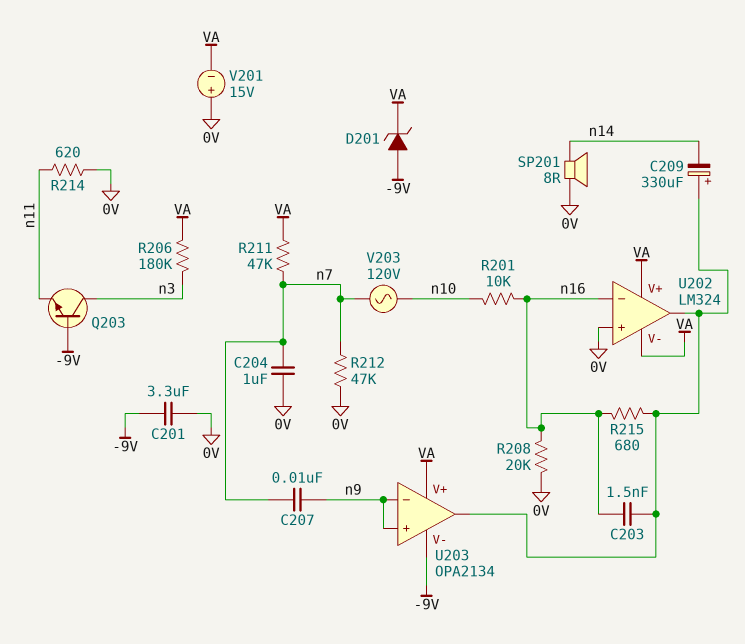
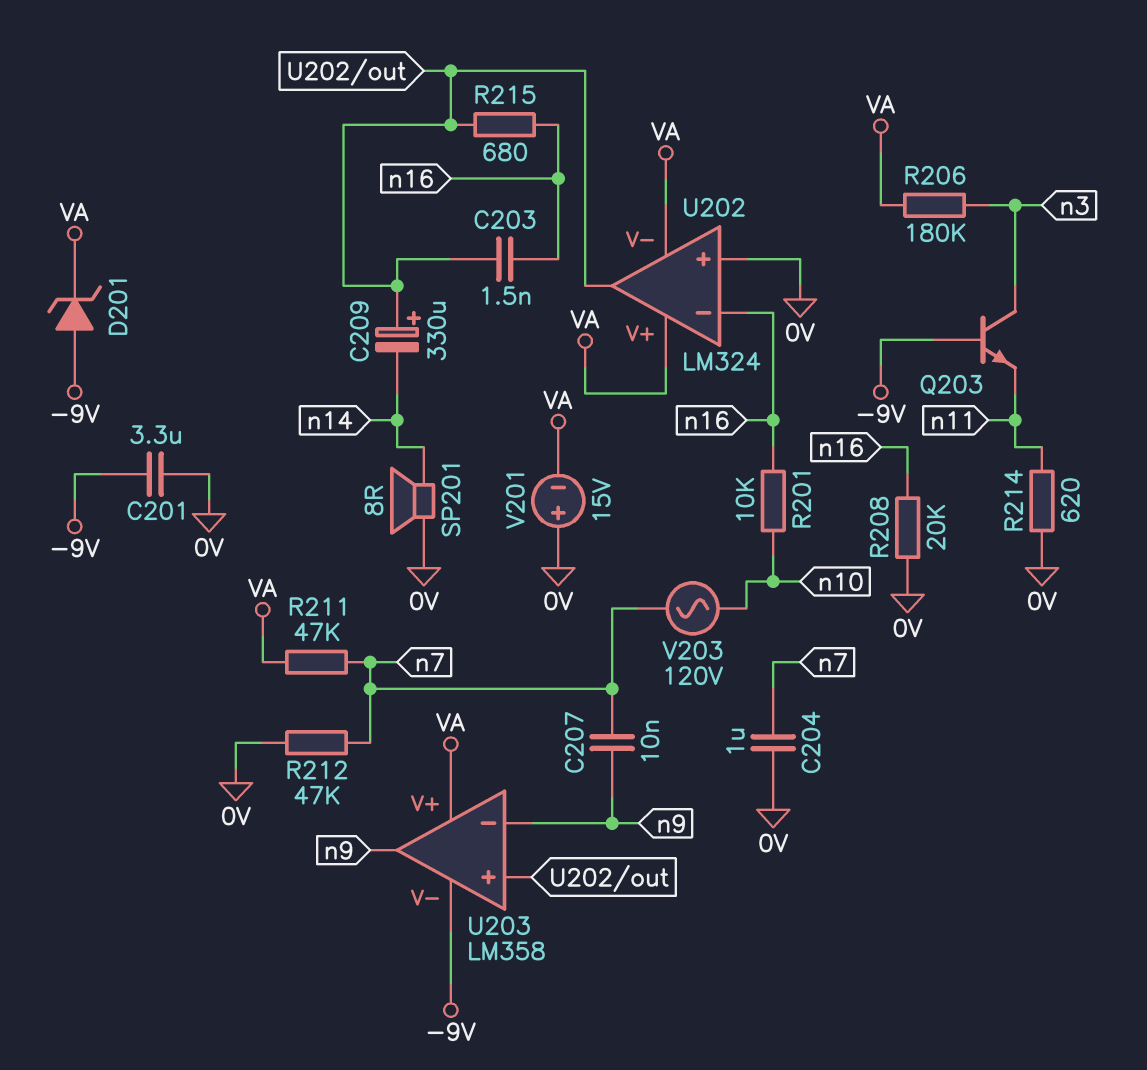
U203: OPA2134 -> LM358
U203 pin in+: n9 -> U202/out
U203 pin out: U202/out -> n9

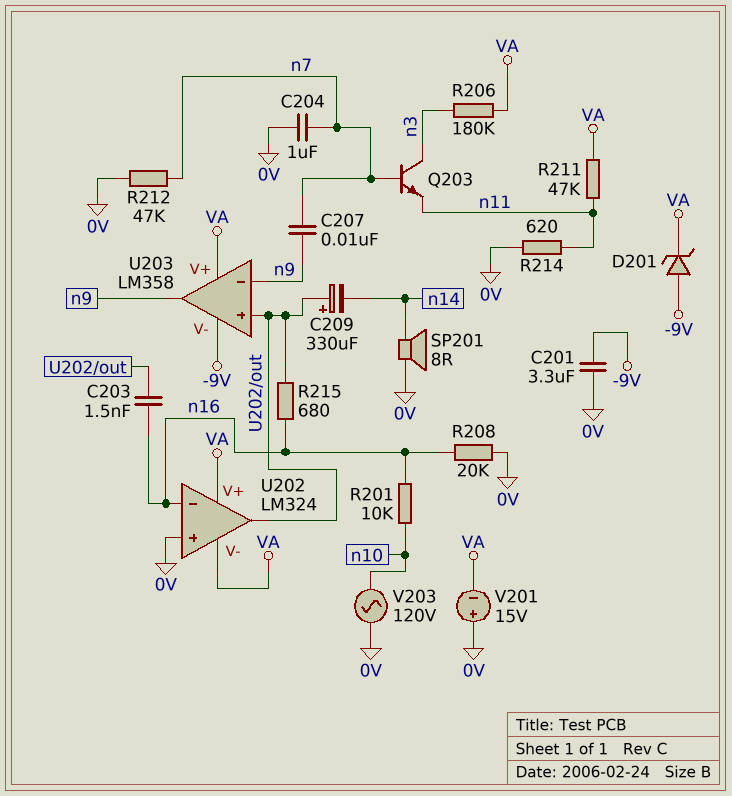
Q203: NPN (B -9V, C n3, E n11) -> NPN (B n7, C n3, E n11)
R211: 47k (VA, n7) -> 47k (VA, n11)
V203: AC 120V (n7, n10) -> AC 120V (0V, n10)

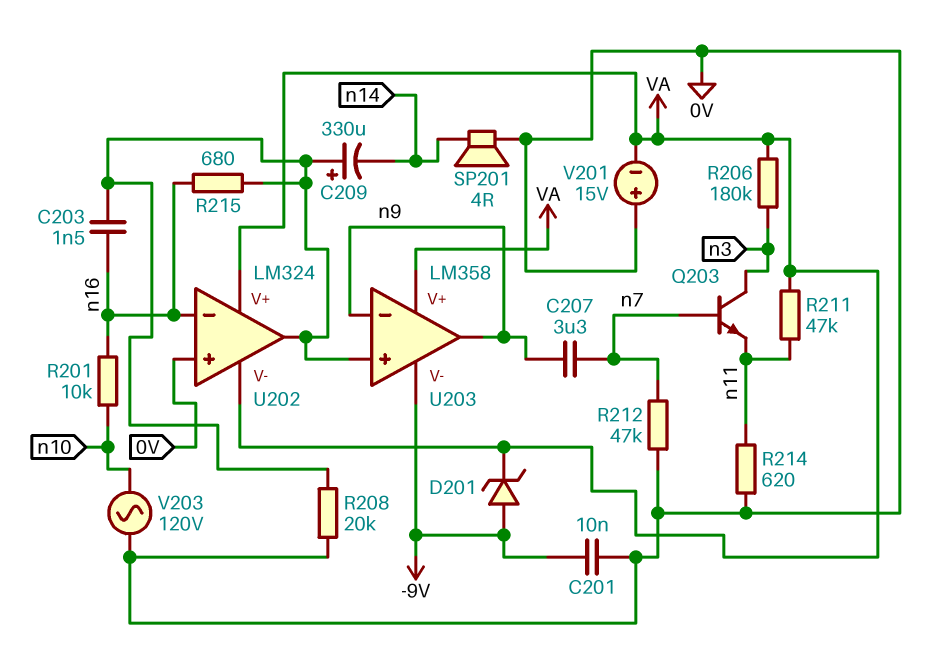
C201: 3.3uF (-9V, 0V) -> 10nF (-9V, 0V)
C204: 1uF (0V, n7) -> none
C207: 10nF (n7, n9) -> 3.3uF (n7, n9)
R208: 20k (0V, n16) -> 20k (0V, U202/out)
SP201: speaker 8R (0V, n14) -> speaker 4R (0V, n14)

